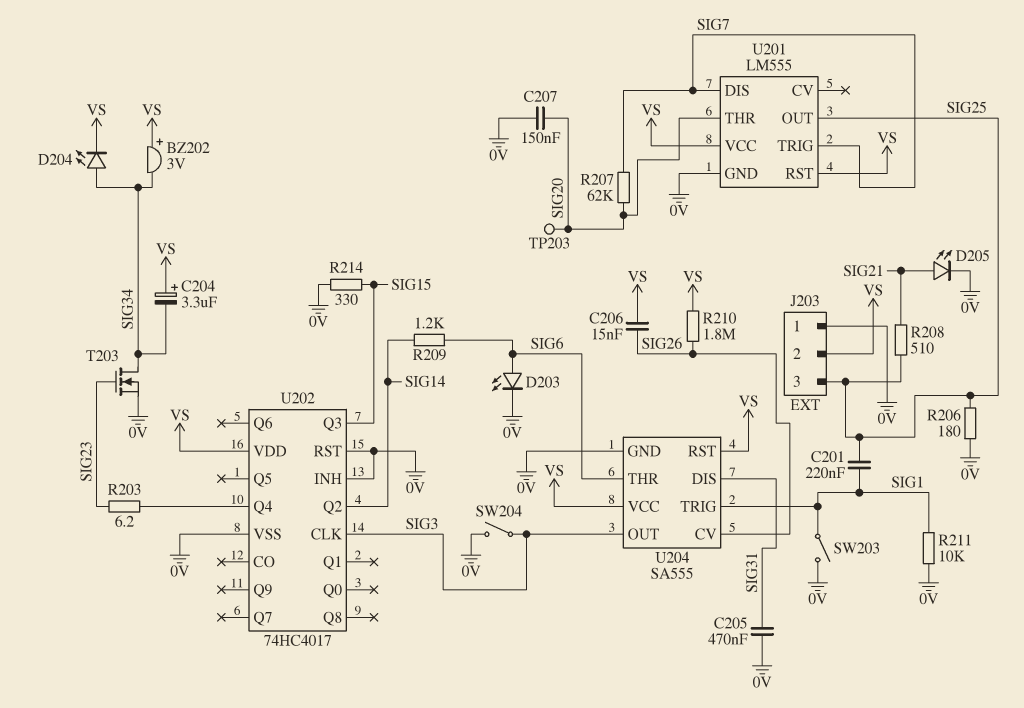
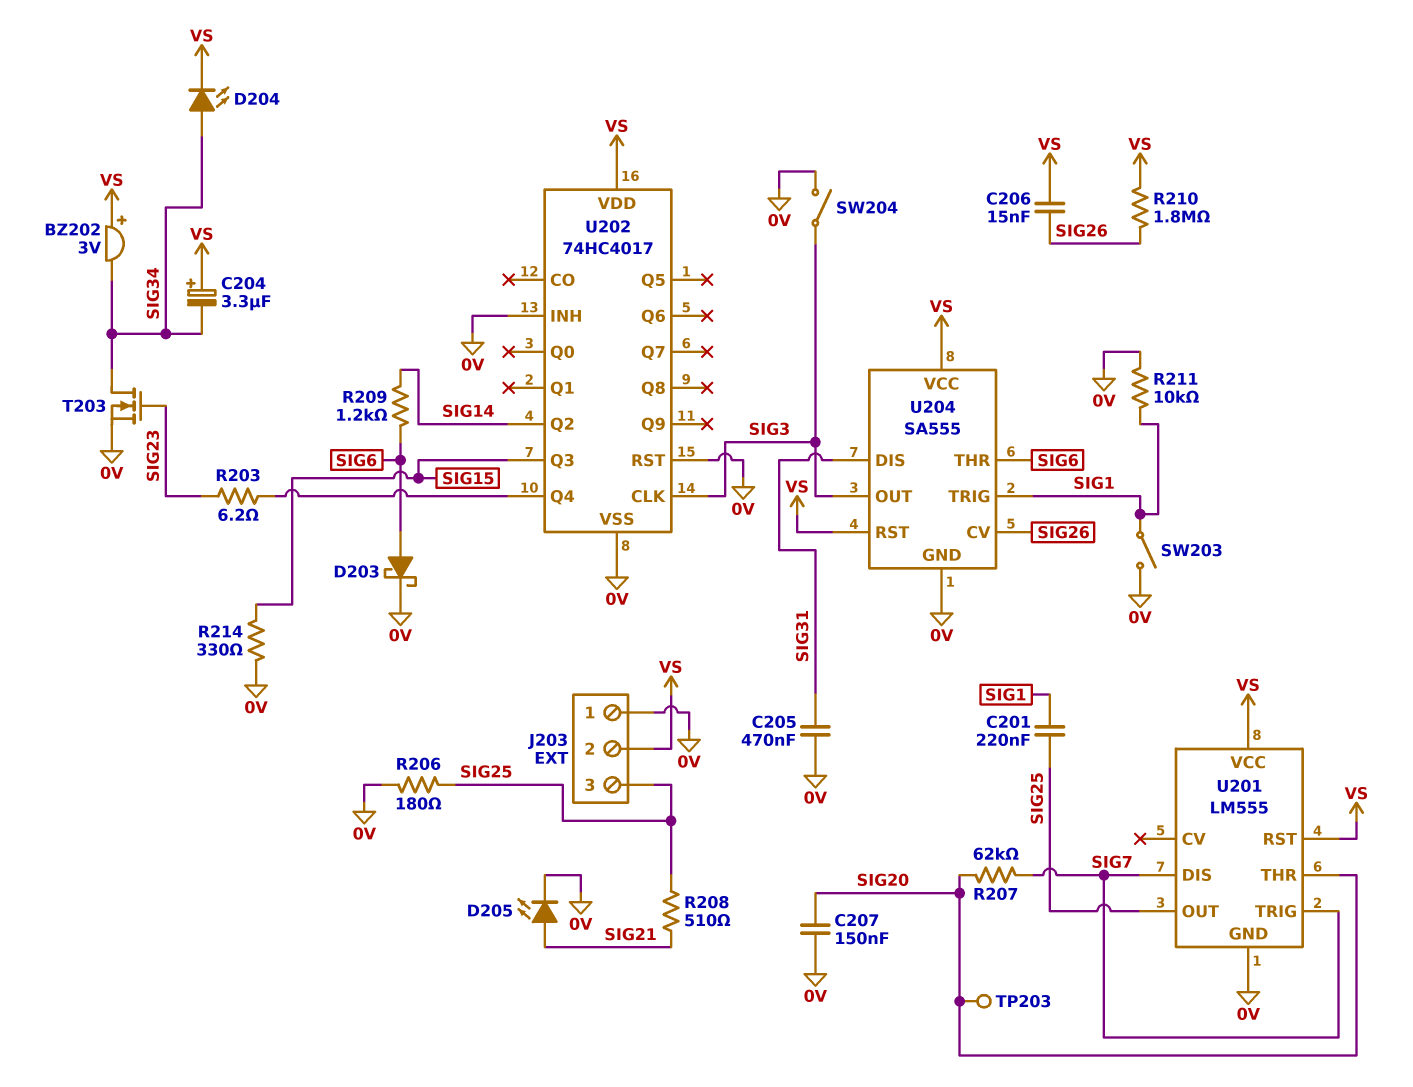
D203: LED (A SIG6, K 0V) -> schottky (A SIG6, K 0V)

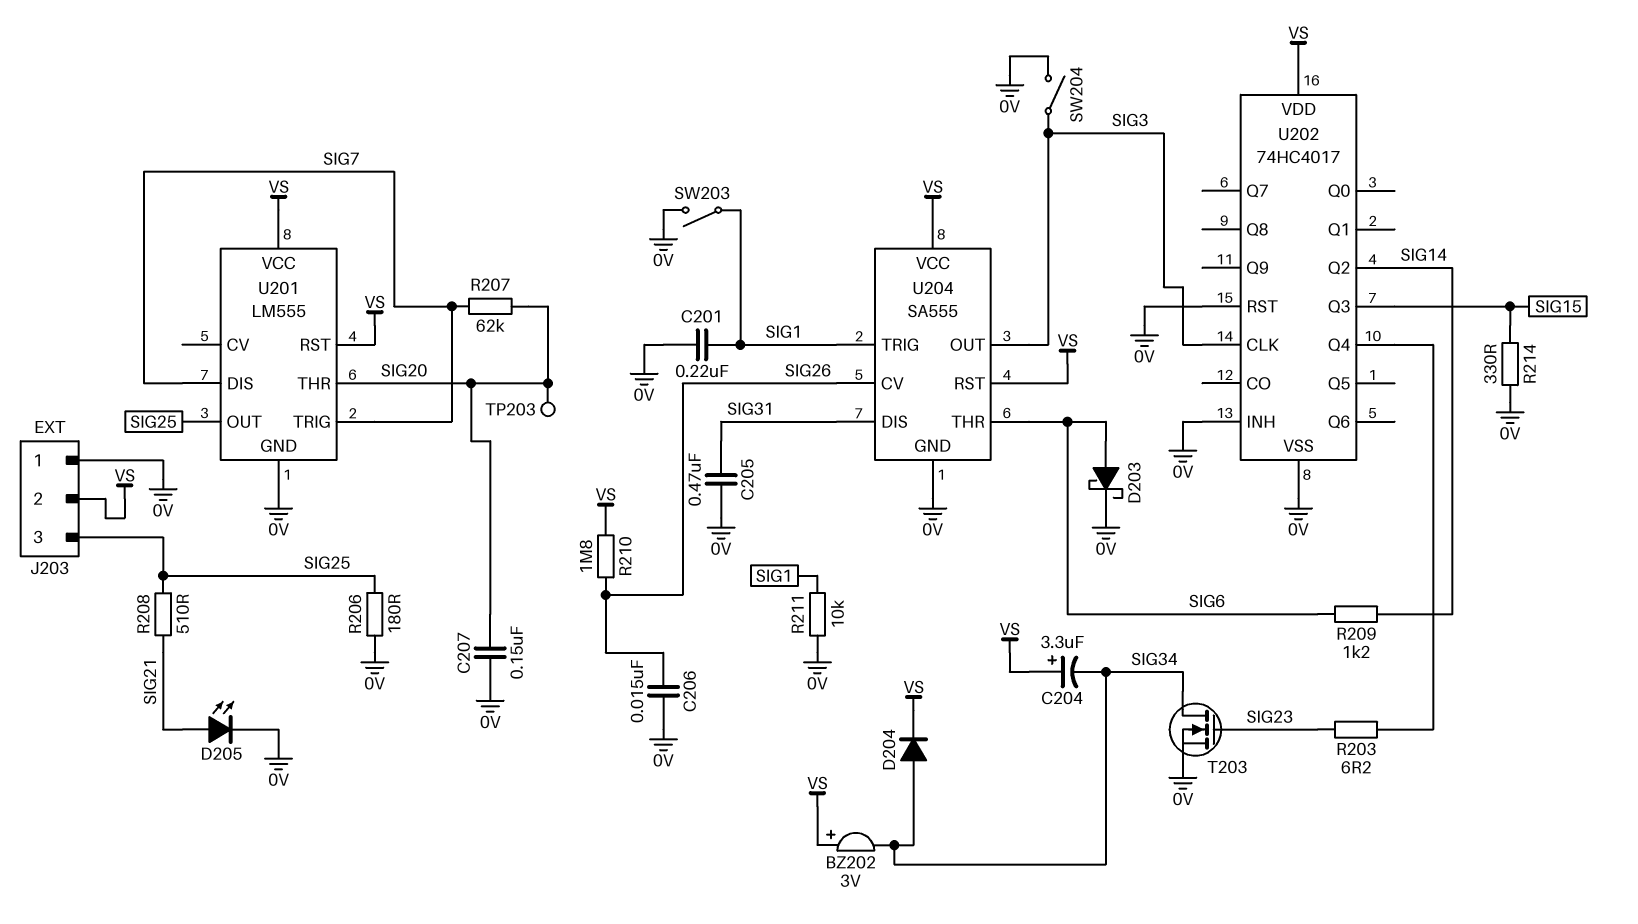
C201: 220nF (SIG1, SIG25) -> 220nF (0V, SIG1)
C206: 15nF (SIG26, VS) -> 15nF (0V, SIG26)
D204: LED (A SIG34, K VS) -> diode (A SIG34, K VS)

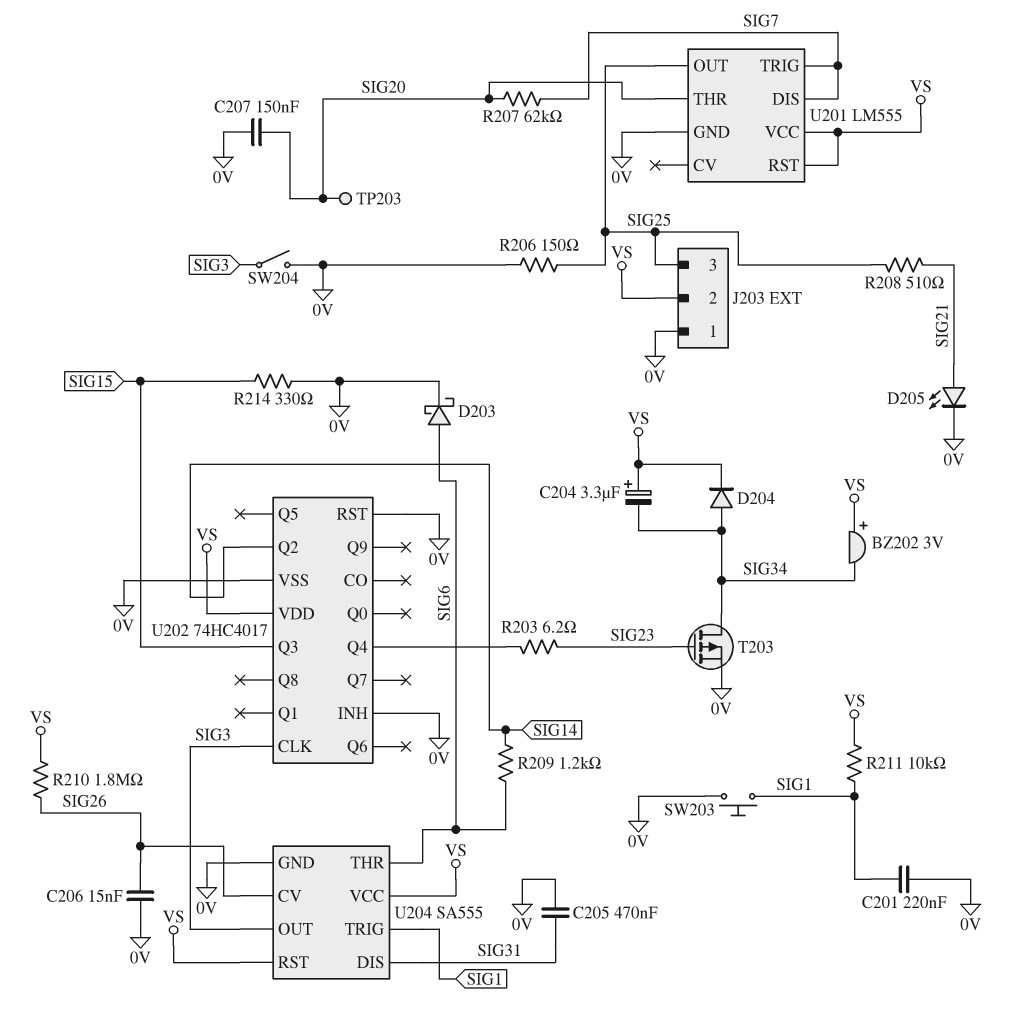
R206: 180 (0V, SIG25) -> 150 (0V, SIG25)
R211: 10k (0V, SIG1) -> 10k (SIG1, VS)
SW203: switch (0V, SIG1) -> button (0V, SIG1)
T203: NMOS (G SIG23, D SIG34, S 0V) -> PMOS (G SIG23, D SIG34, S 0V)

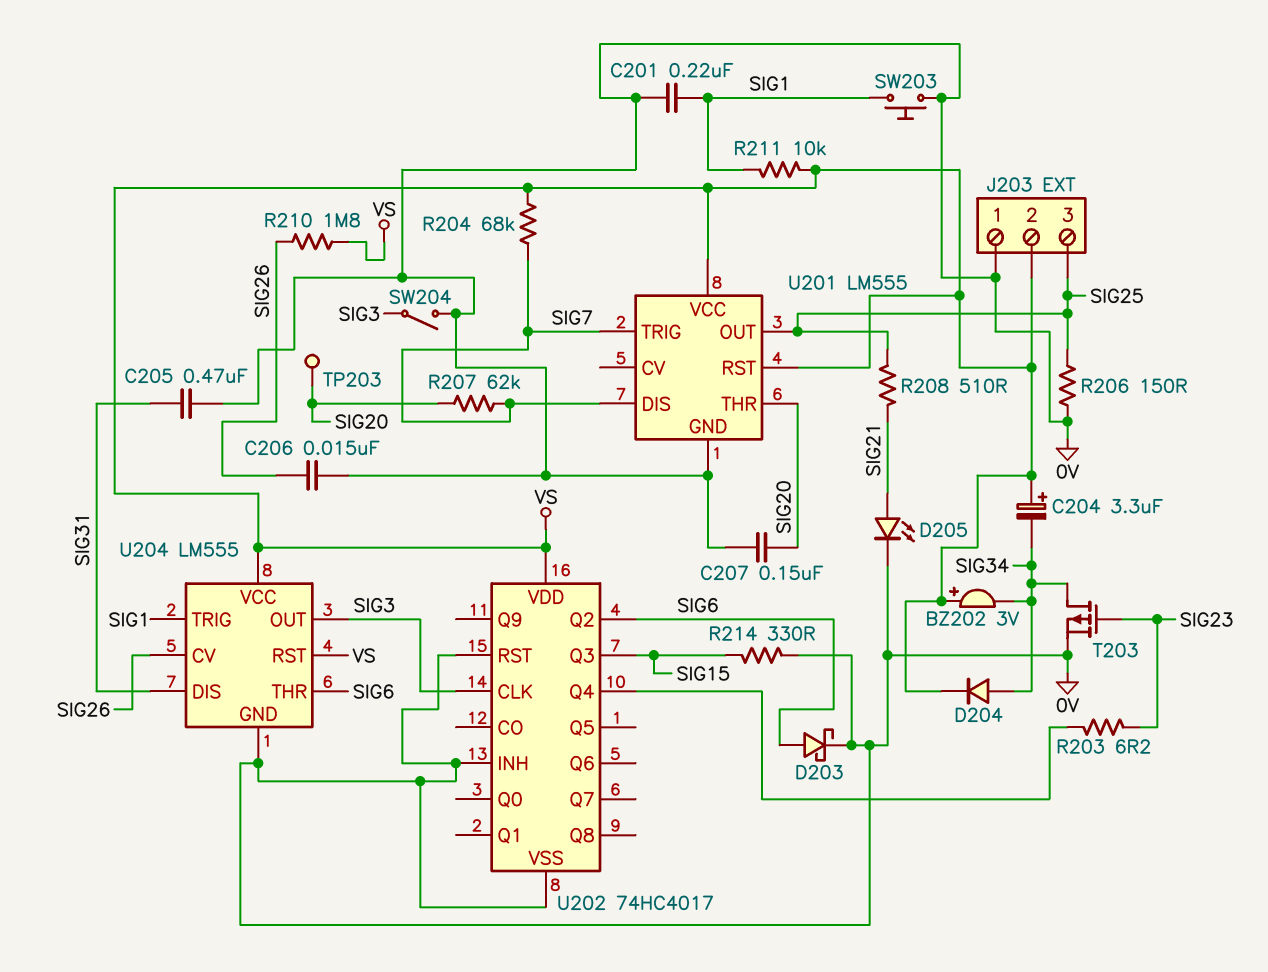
R204: none -> 68k (SIG7, VS)
R209: 1.2k (SIG6, SIG14) -> none
U202 pin Q2: SIG14 -> SIG6
U204: SA555 -> LM555

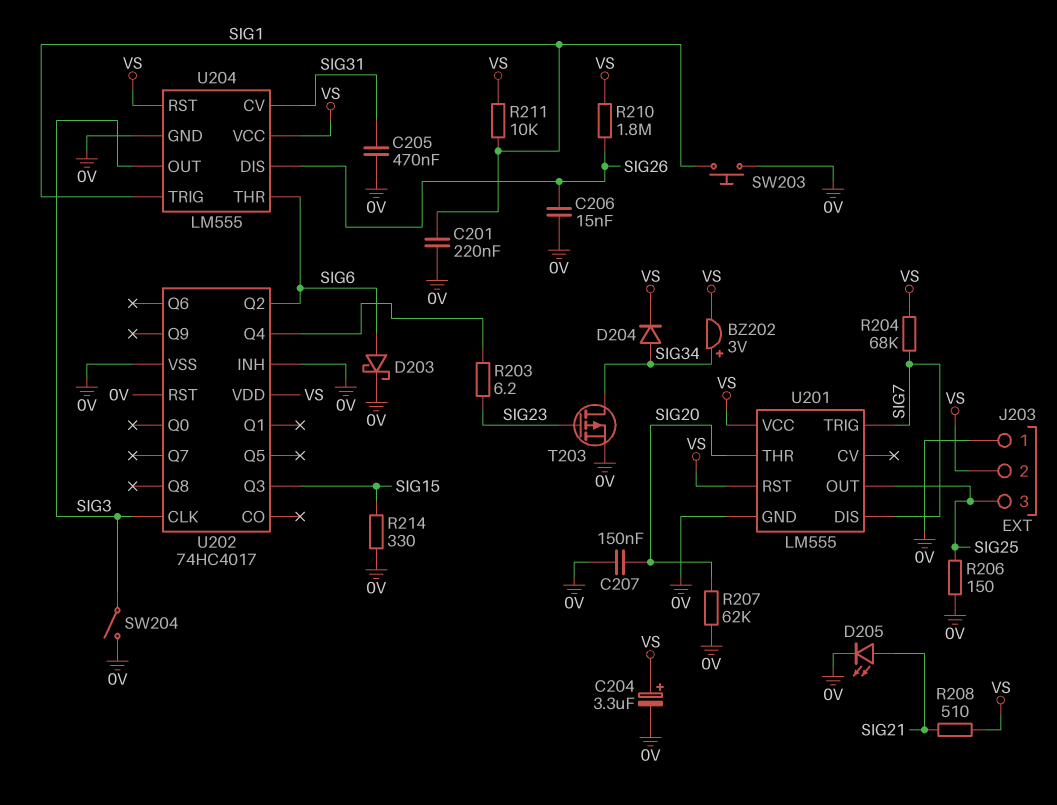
BZ202: buzzer 3V (plus VS, minus SIG34) -> buzzer 3V (plus SIG34, minus VS)
C204: 3.3uF (plus VS, minus SIG34) -> 3.3uF (plus VS, minus 0V)
R207: 62k (SIG7, SIG20) -> 62k (0V, SIG20)
R208: 510 (SIG21, SIG25) -> 510 (SIG21, VS)
TP203: test point (SIG20) -> none
U204 pin CV: SIG26 -> SIG31
U204 pin DIS: SIG31 -> SIG26

